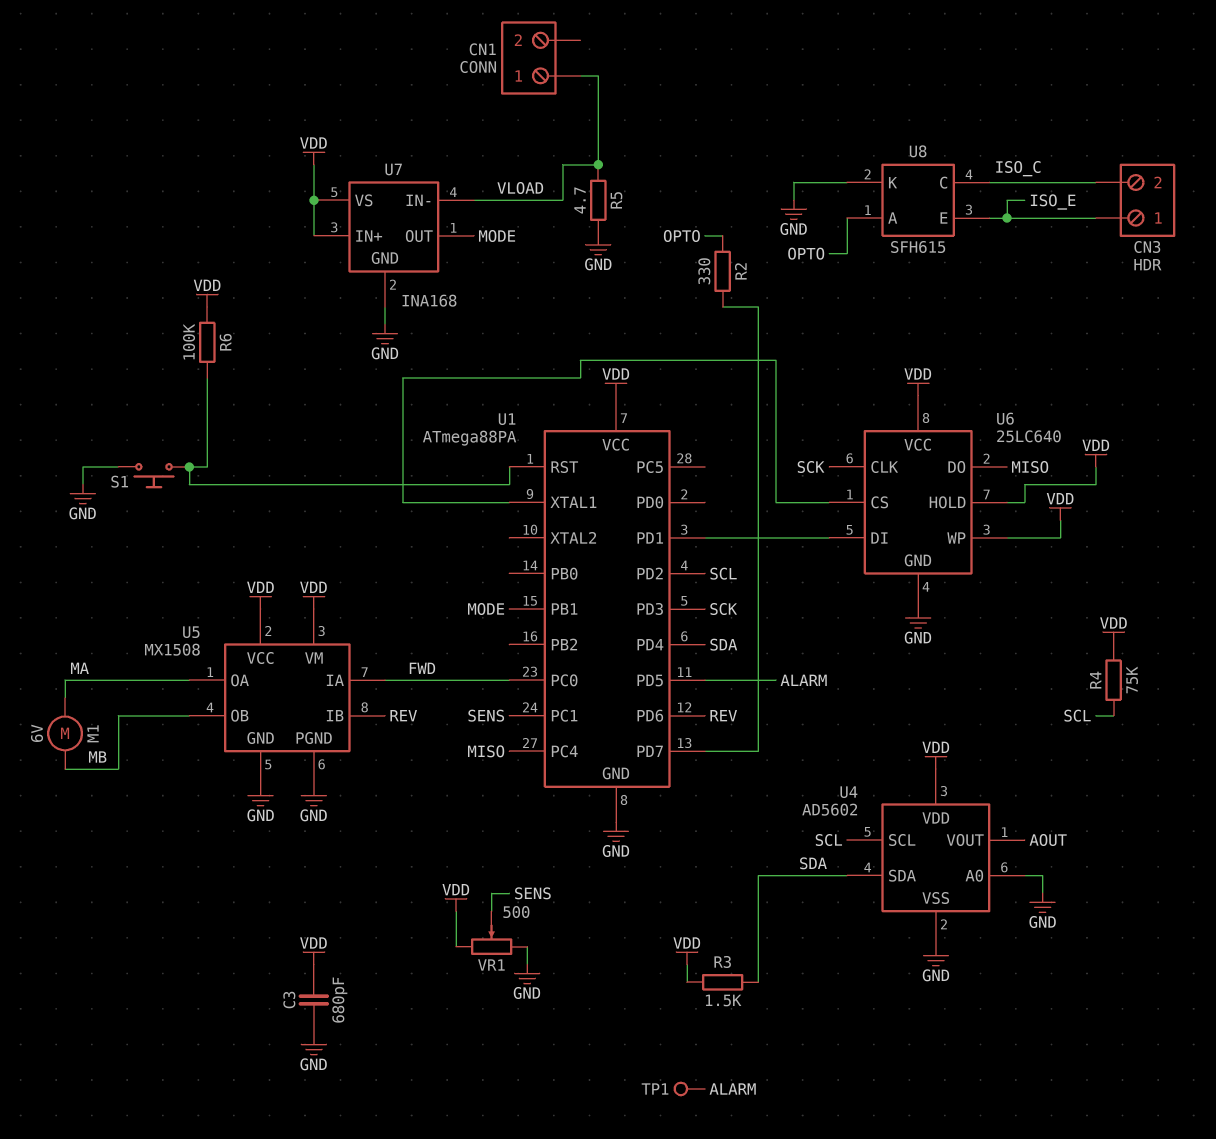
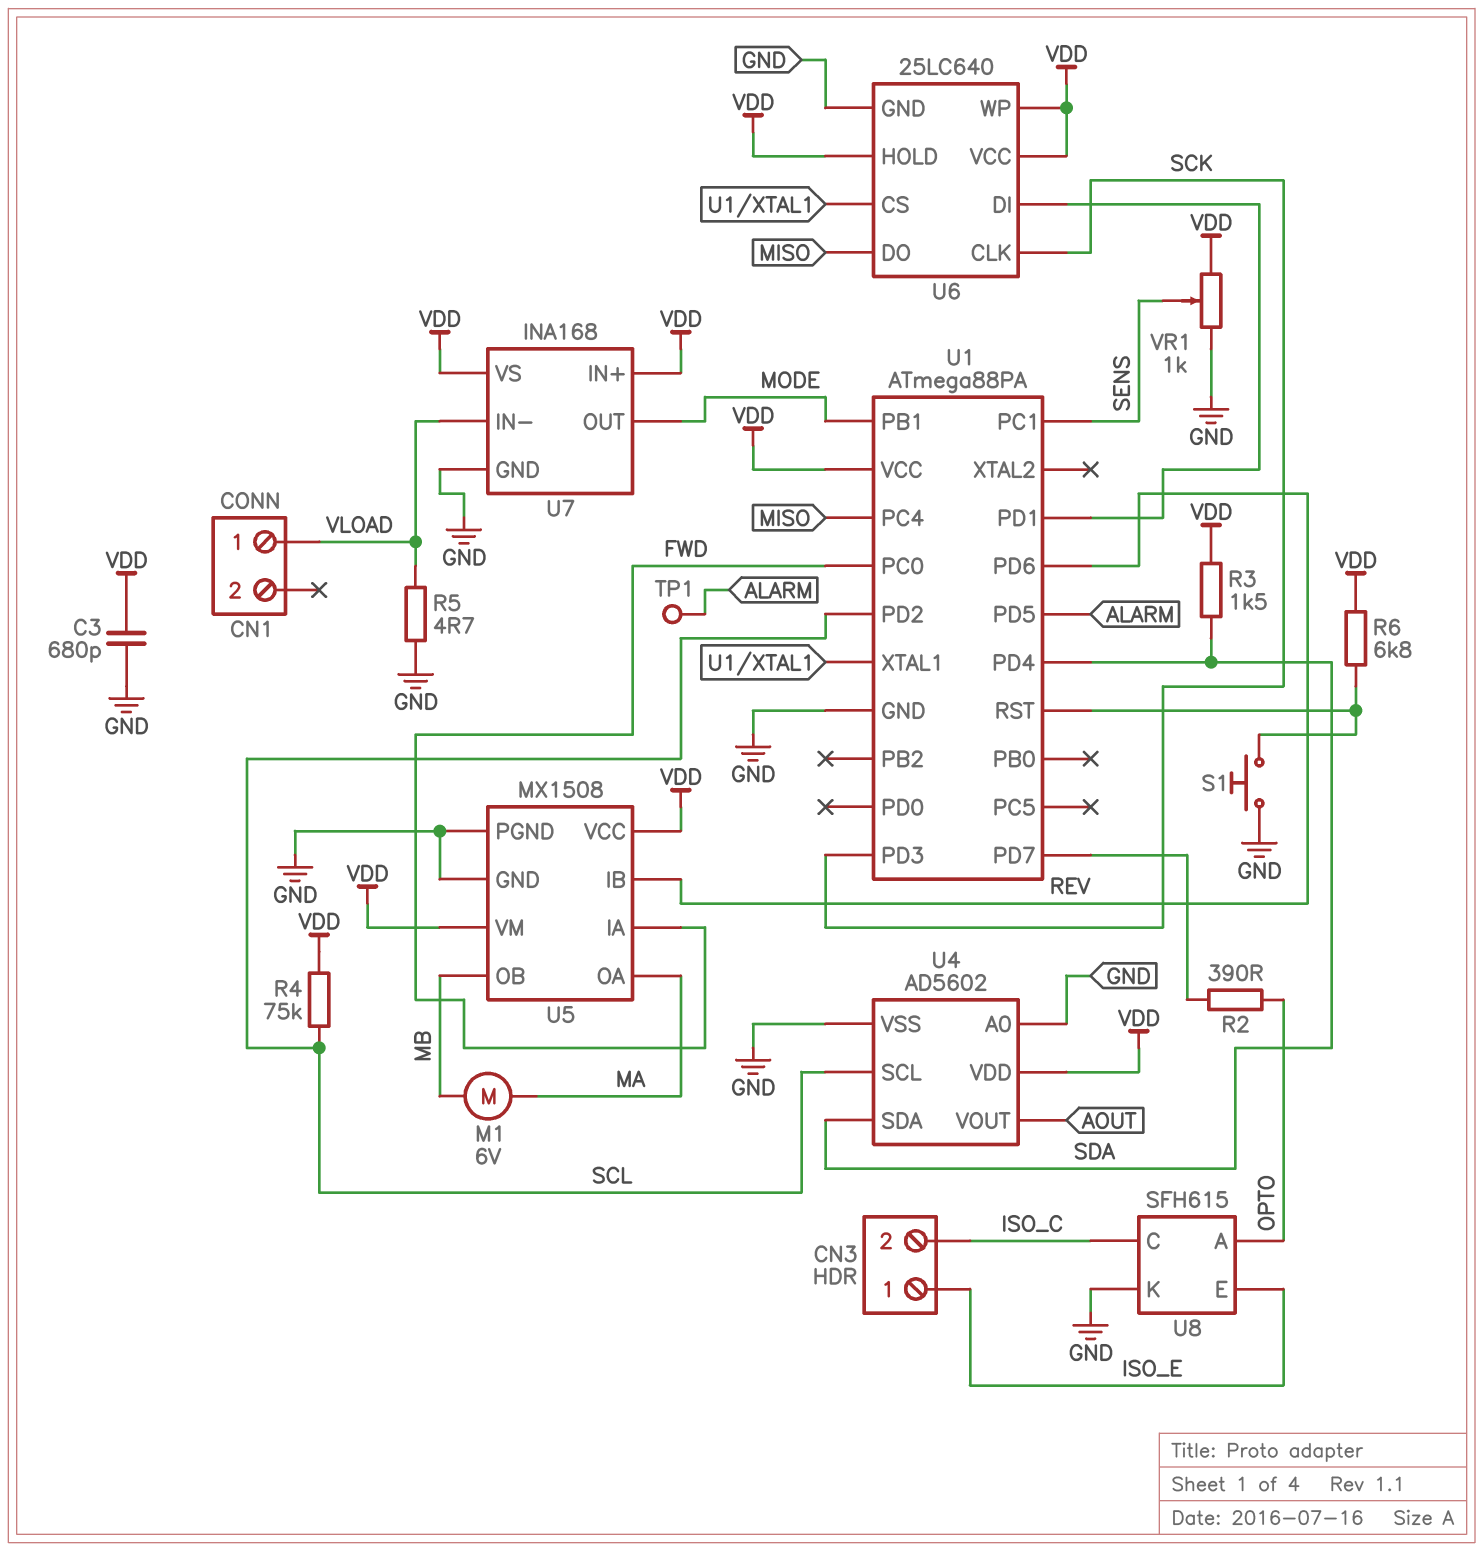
R2: 330 (OPTO, U1/PD7) -> 390 (OPTO, U1/PD7)
R6: 100k (U1/RST, VDD) -> 6.8k (U1/RST, VDD)
VR1: 500 (GND, VDD, wiper SENS) -> 1k (GND, VDD, wiper SENS)

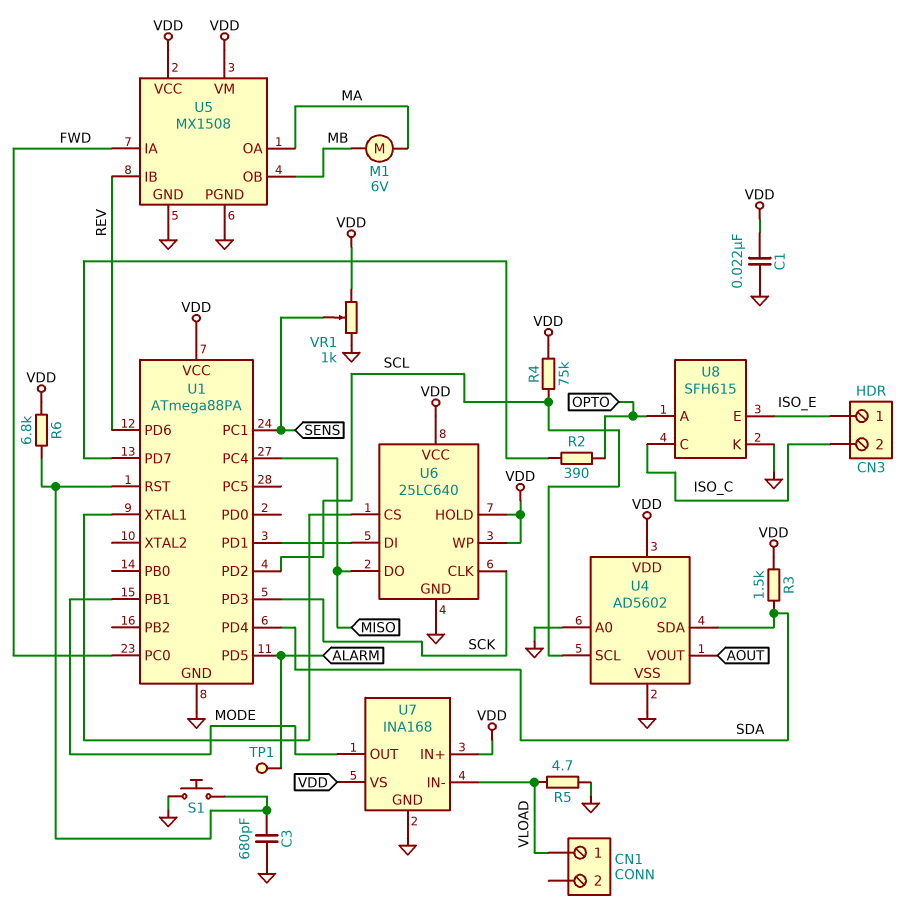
C1: none -> 22nF (GND, VDD)
C3: 680pF (GND, VDD) -> 680pF (GND, U1/RST)

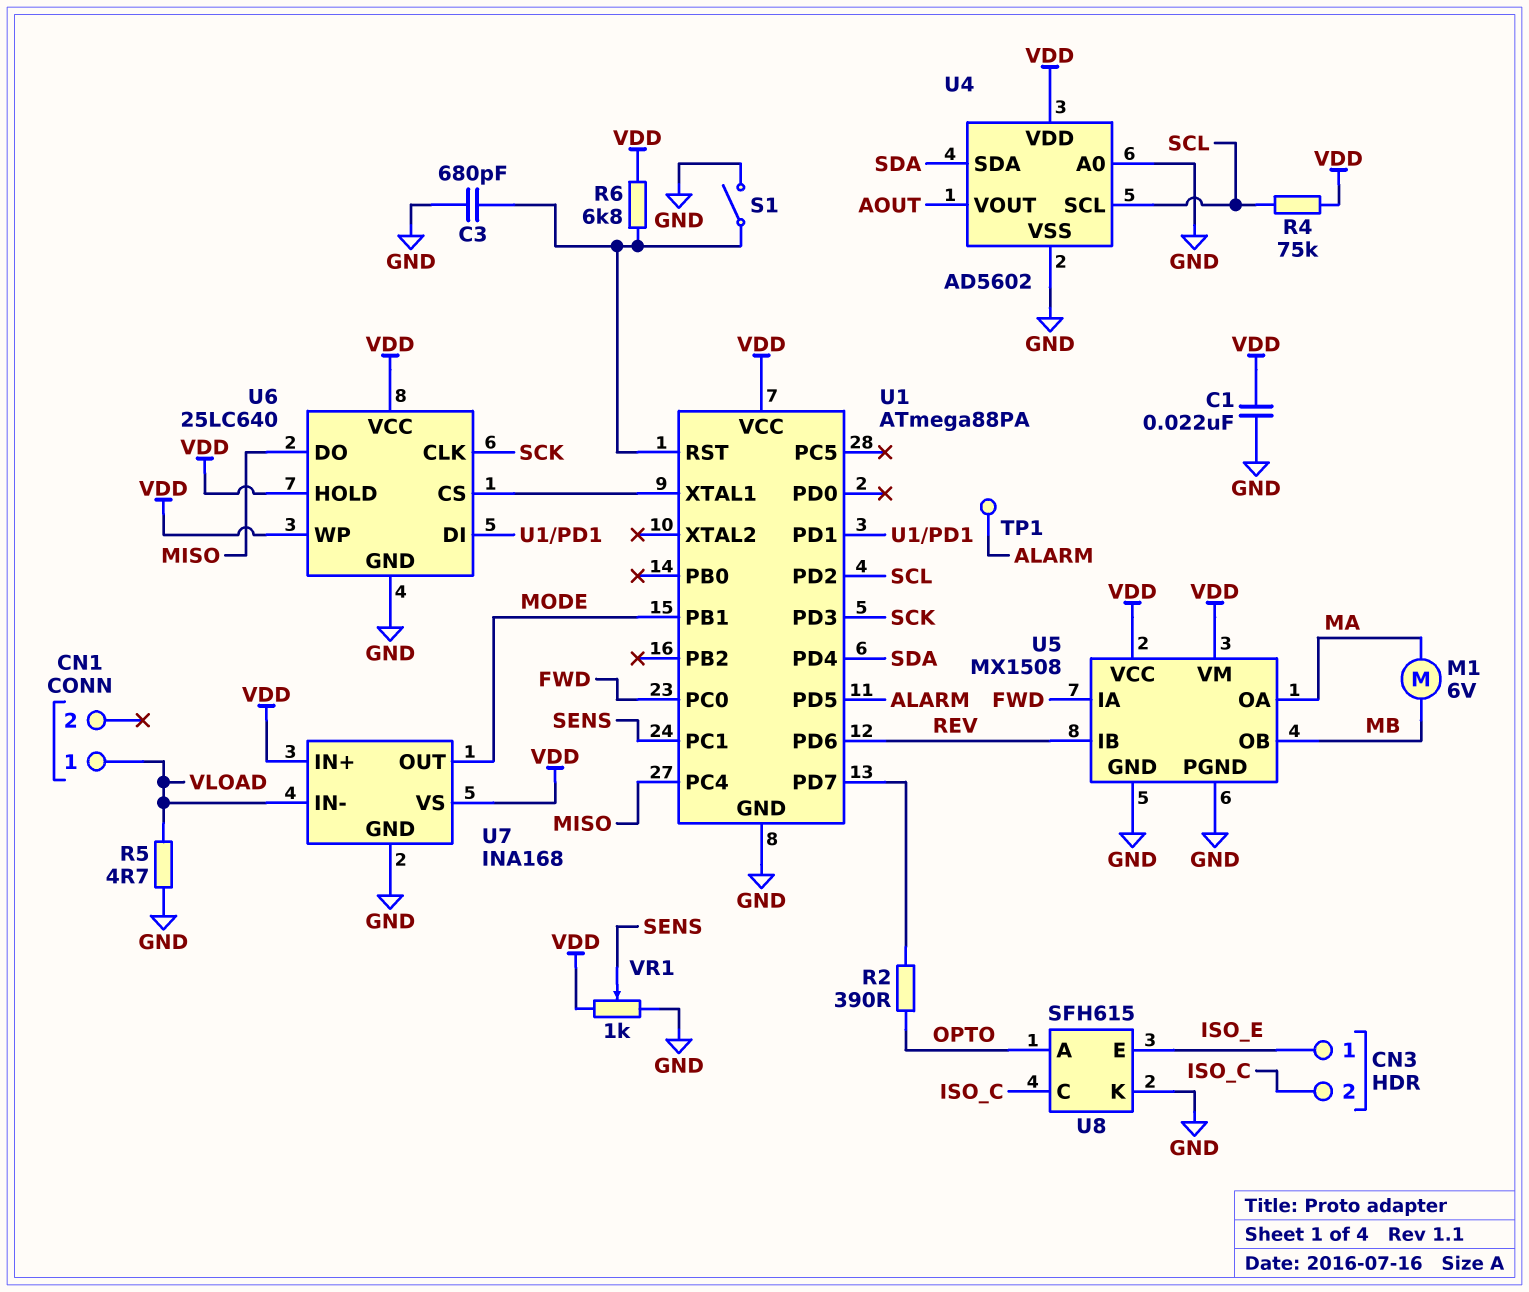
R3: 1.5k (SDA, VDD) -> none
S1: button (GND, U1/RST) -> switch (GND, U1/RST)

